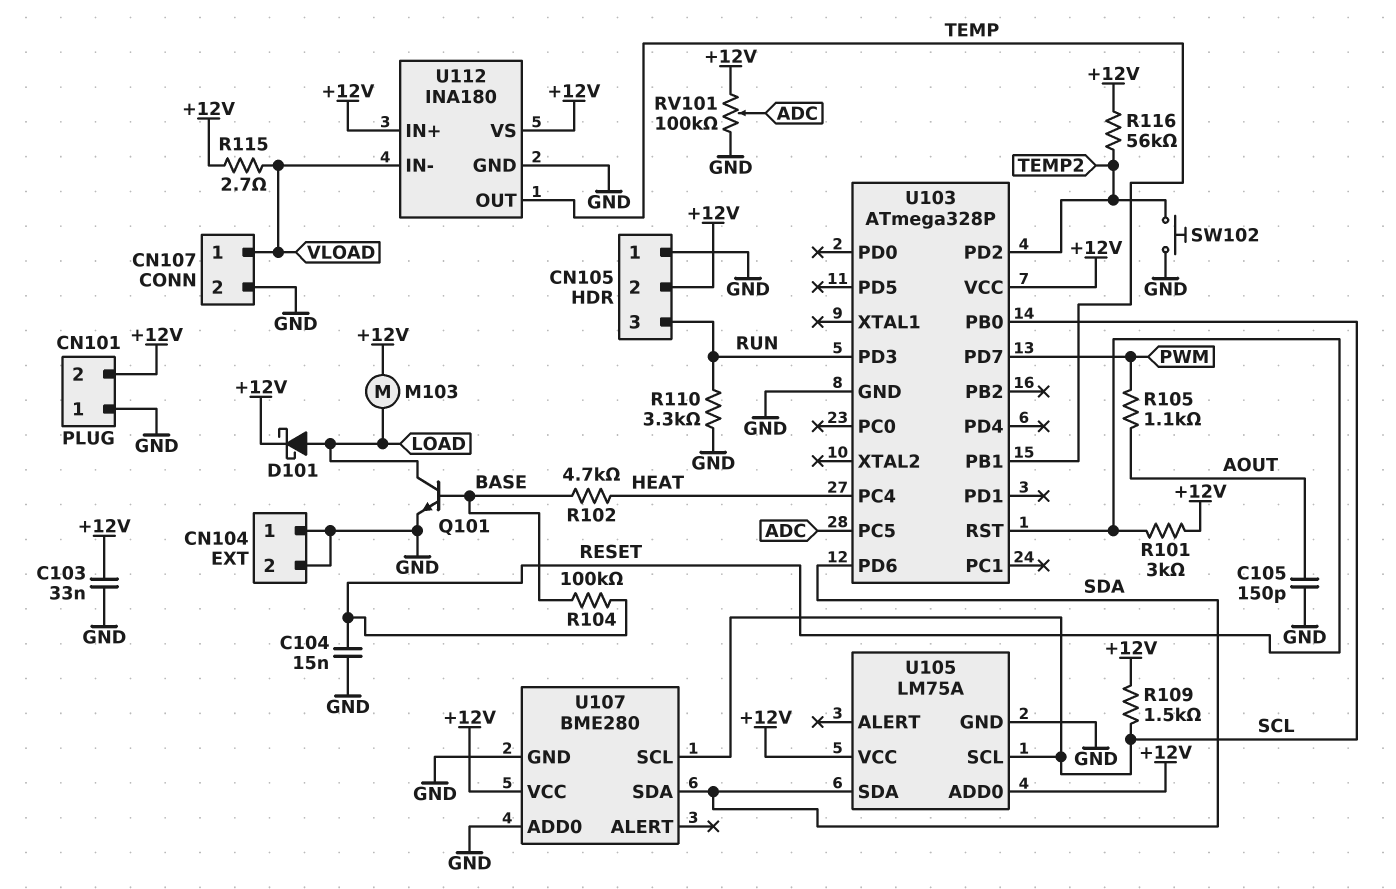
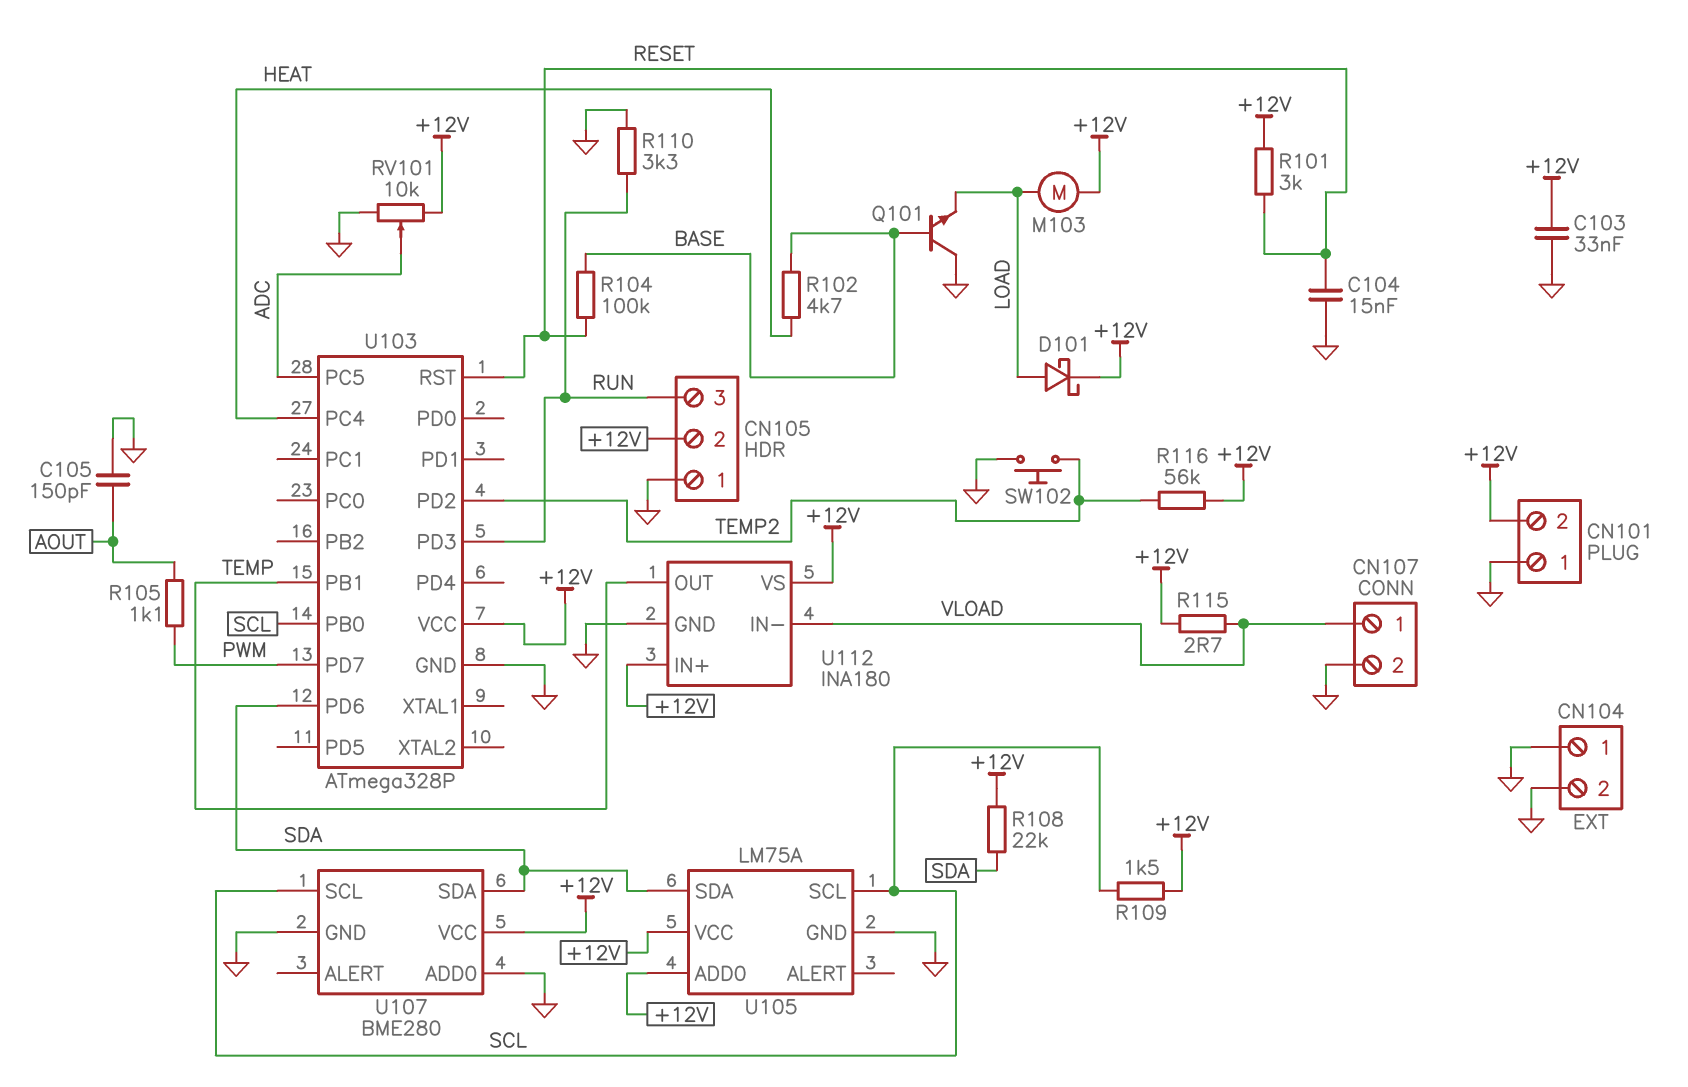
Q101: NPN (B BASE, C LOAD, E GND) -> NPN (B BASE, C GND, E LOAD)
R108: none -> 22k (+12V, SDA)
RV101: 100k (+12V, GND, wiper ADC) -> 10k (+12V, GND, wiper ADC)

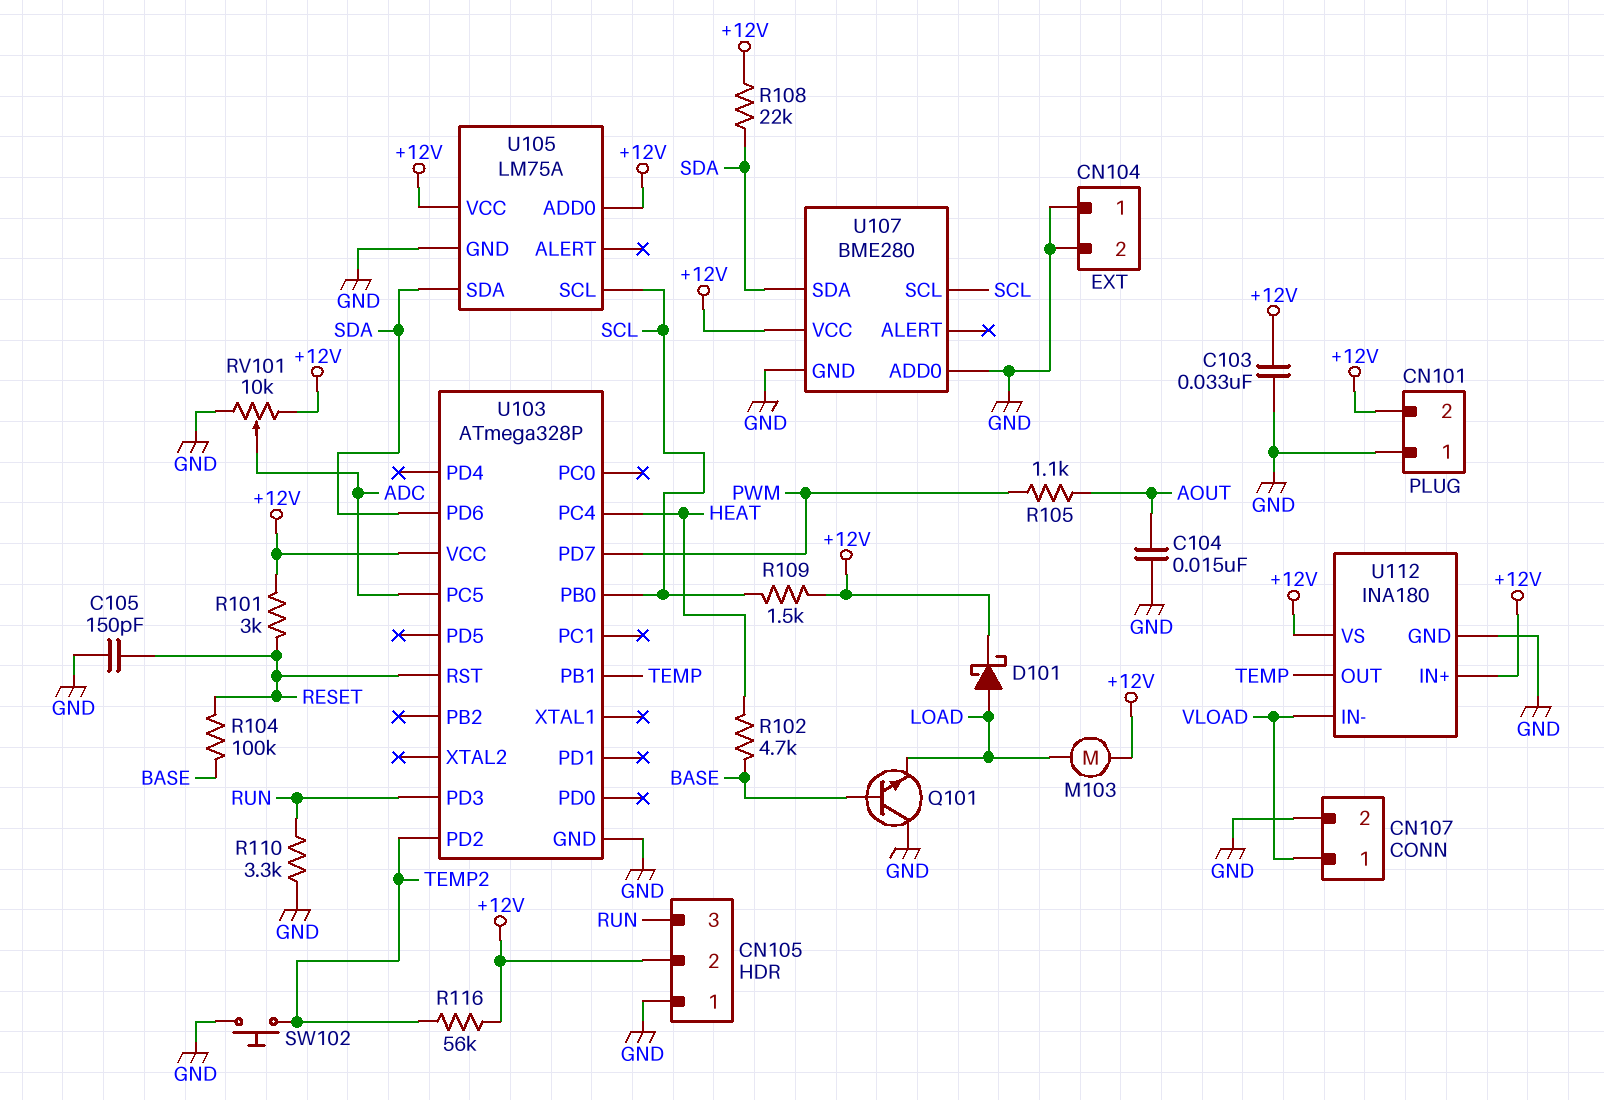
C104: 15nF (GND, RESET) -> 15nF (AOUT, GND)
C105: 150pF (AOUT, GND) -> 150pF (GND, RESET)
R115: 2.7 (+12V, VLOAD) -> none

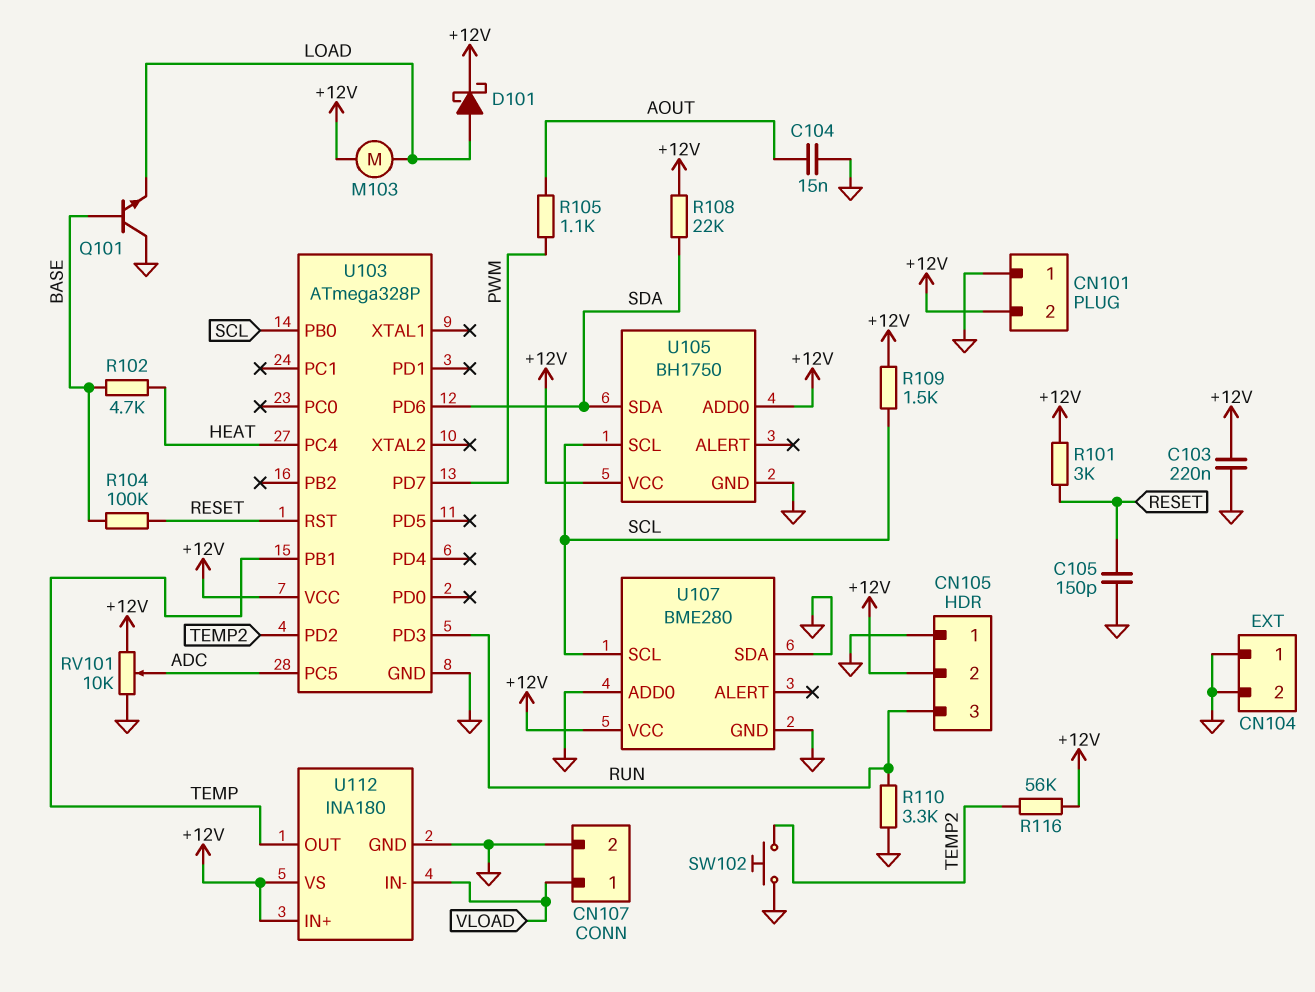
C103: 33nF (+12V, GND) -> 220nF (+12V, GND)
U105: LM75A -> BH1750
U107 pin SDA: SDA -> GND

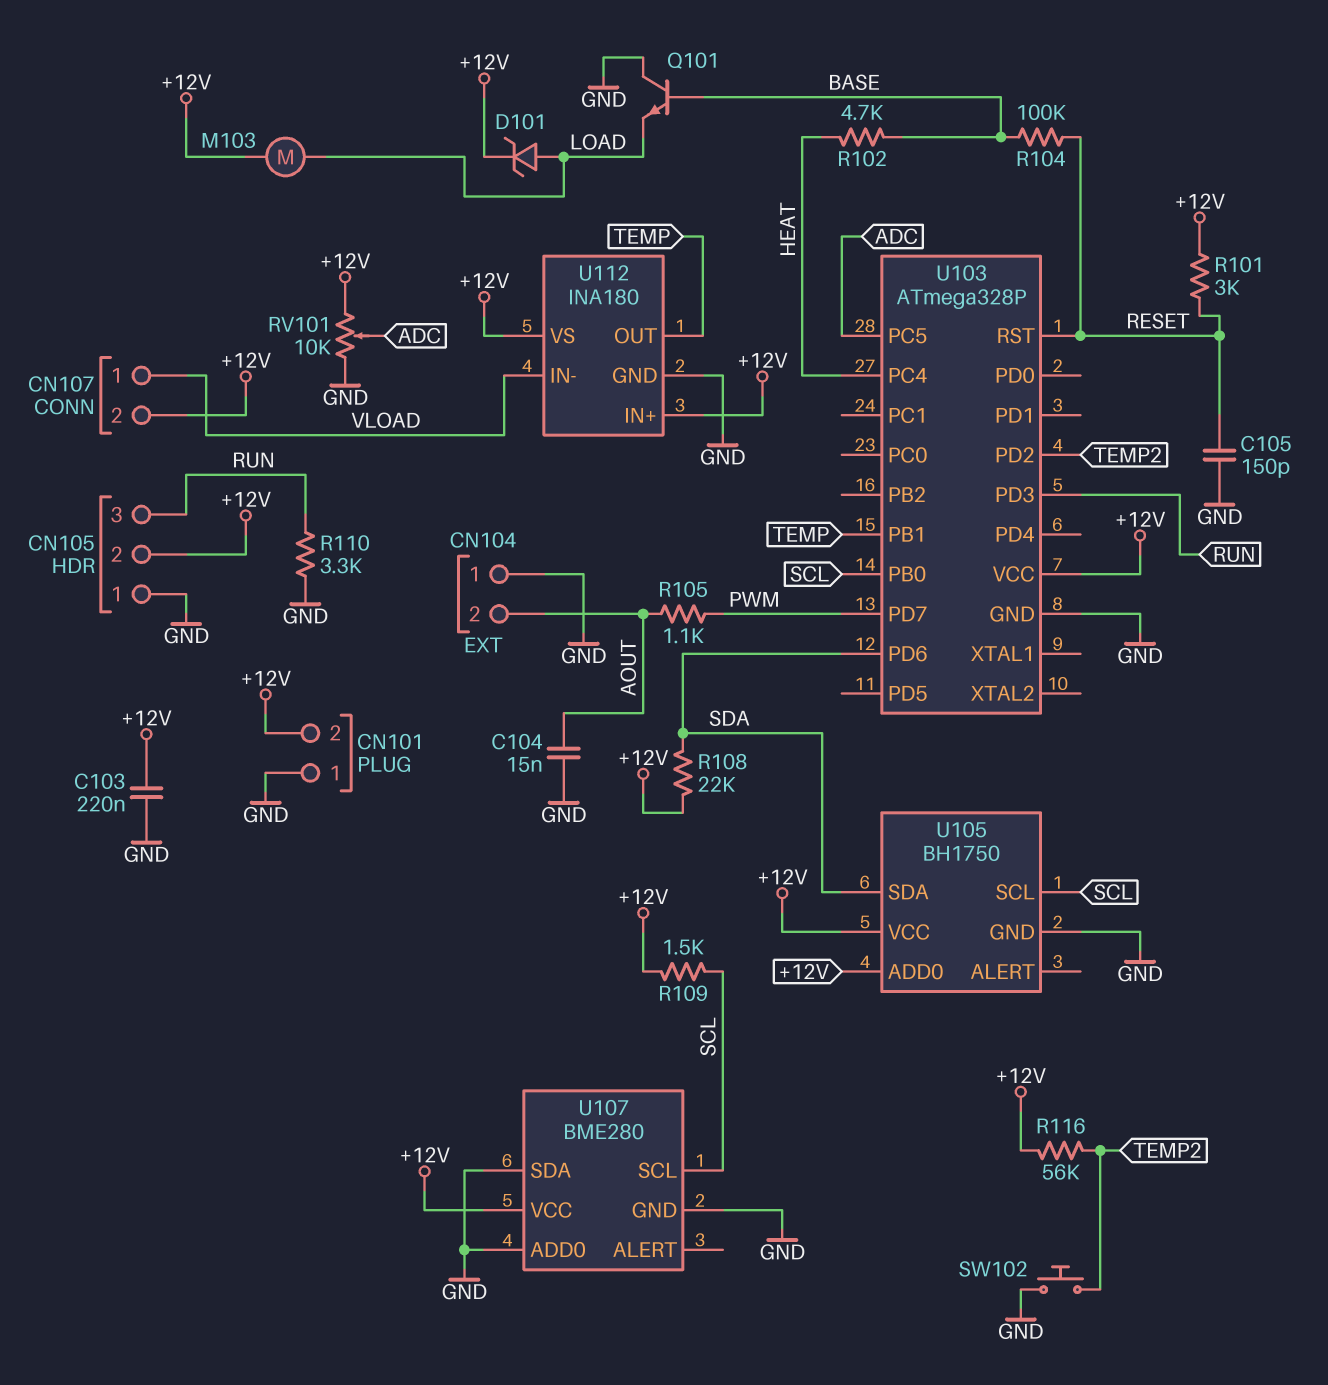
CN104 pin 2: GND -> AOUT
CN107 pin 2: GND -> +12V
D101: schottky (A LOAD, K +12V) -> zener (A LOAD, K +12V)

